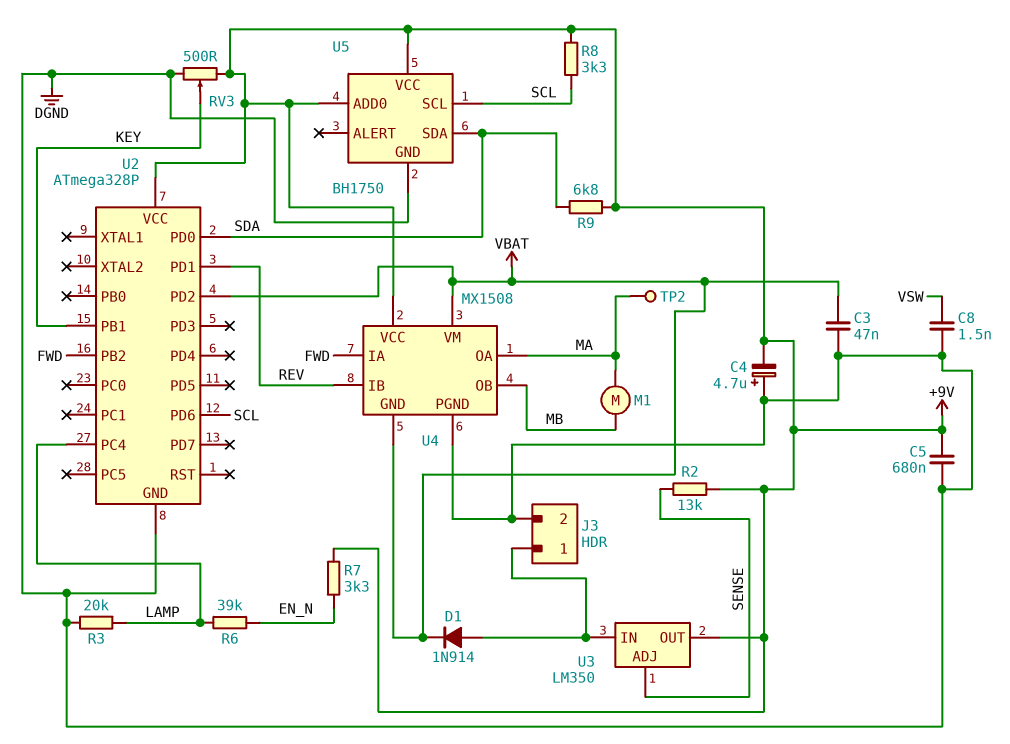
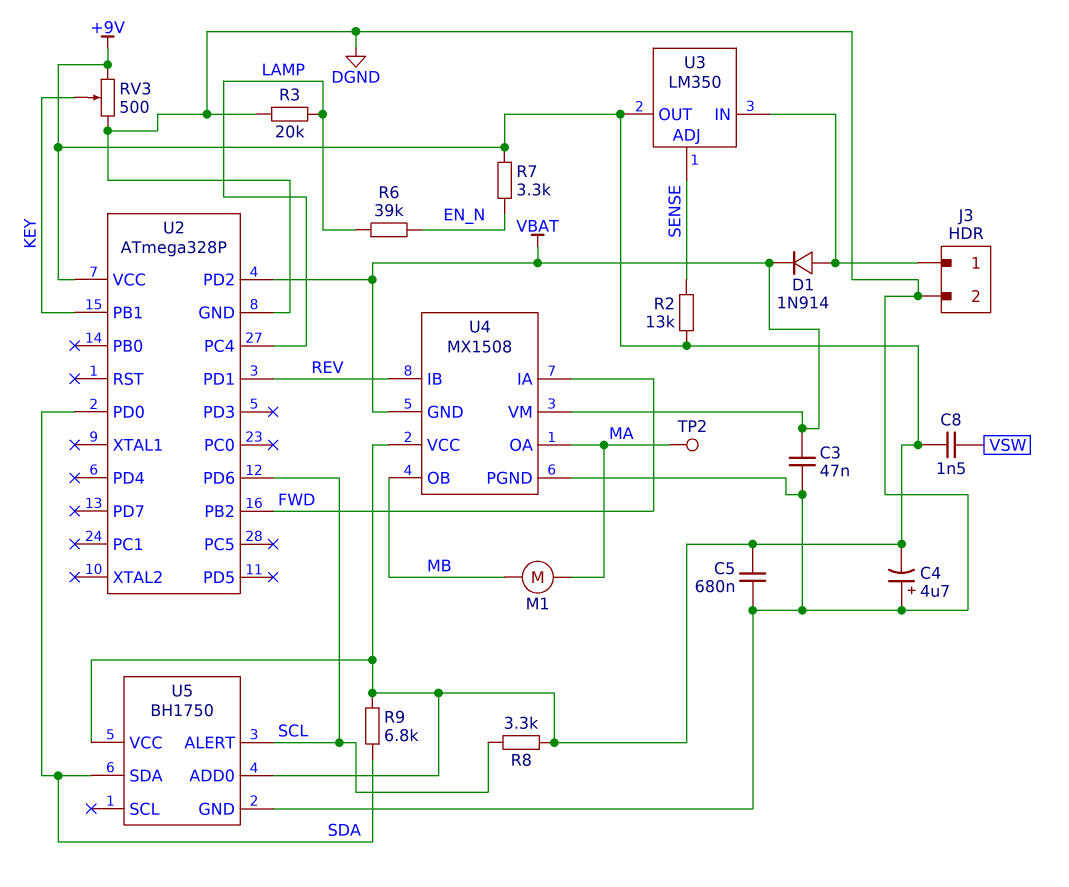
C8: 1.5nF (DGND, VSW) -> 1.5nF (+9V, VSW)
U5 pin ALERT: none -> SCL
U5 pin SCL: SCL -> none

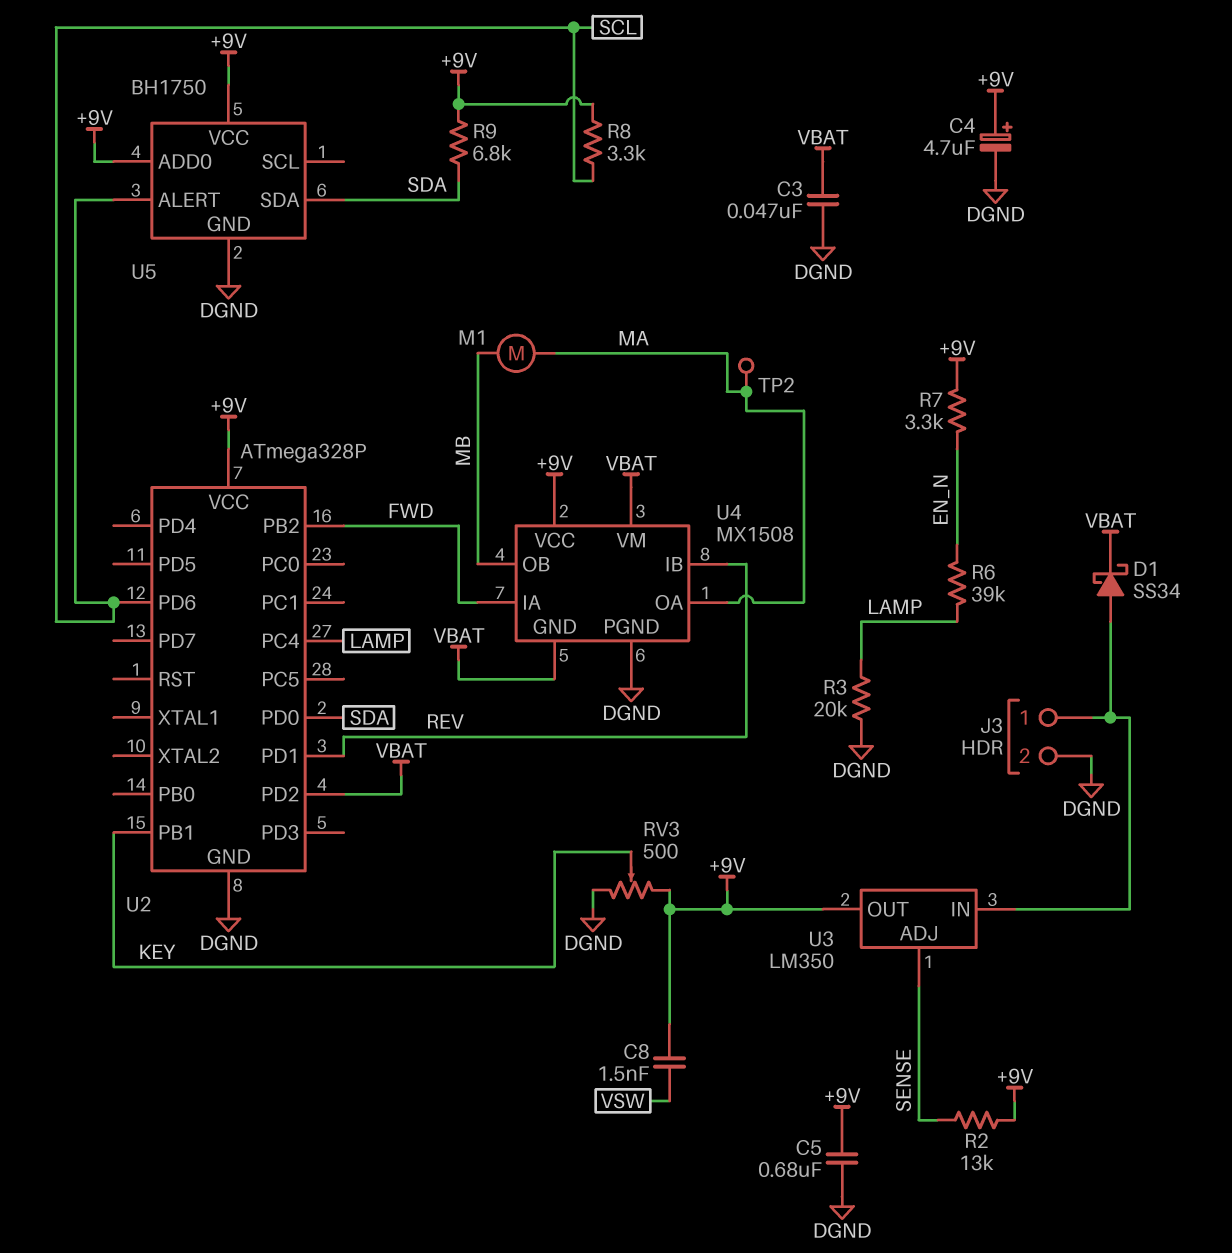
C4: 4.7uF (plus DGND, minus +9V) -> 4.7uF (plus +9V, minus DGND)
D1: diode 1N914 (A J3/1, K VBAT) -> schottky SS34 (A J3/1, K VBAT)

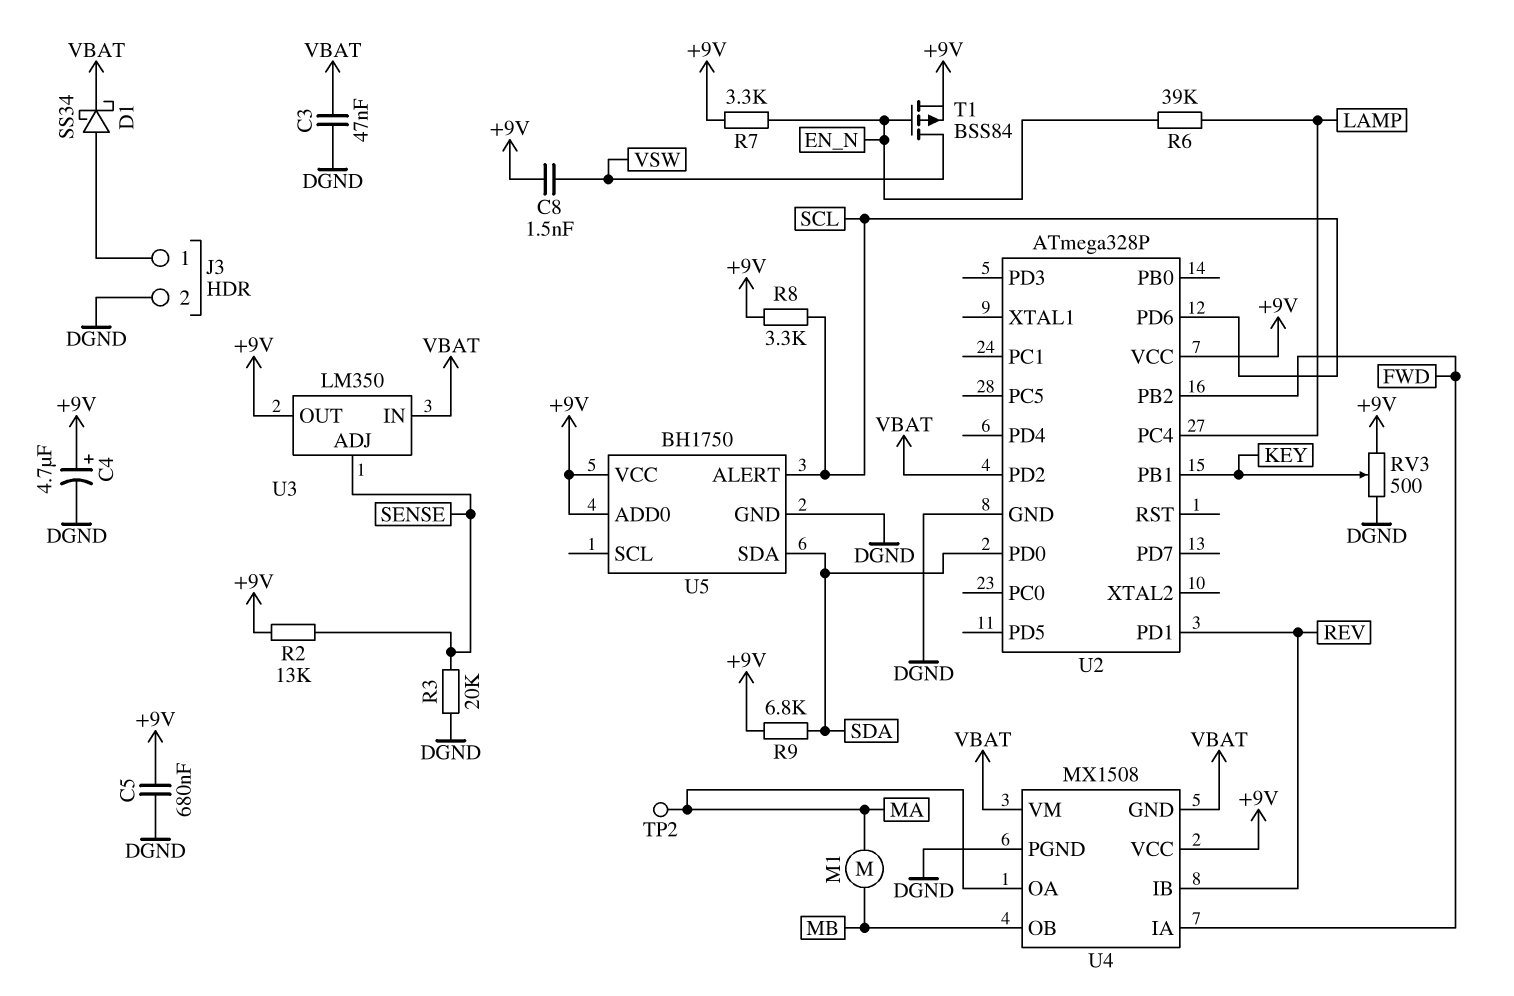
R3: 20k (DGND, LAMP) -> 20k (DGND, SENSE)
T1: none -> PMOS BSS84 (G EN_N, D VSW, S +9V)
U3 pin IN: J3/1 -> VBAT

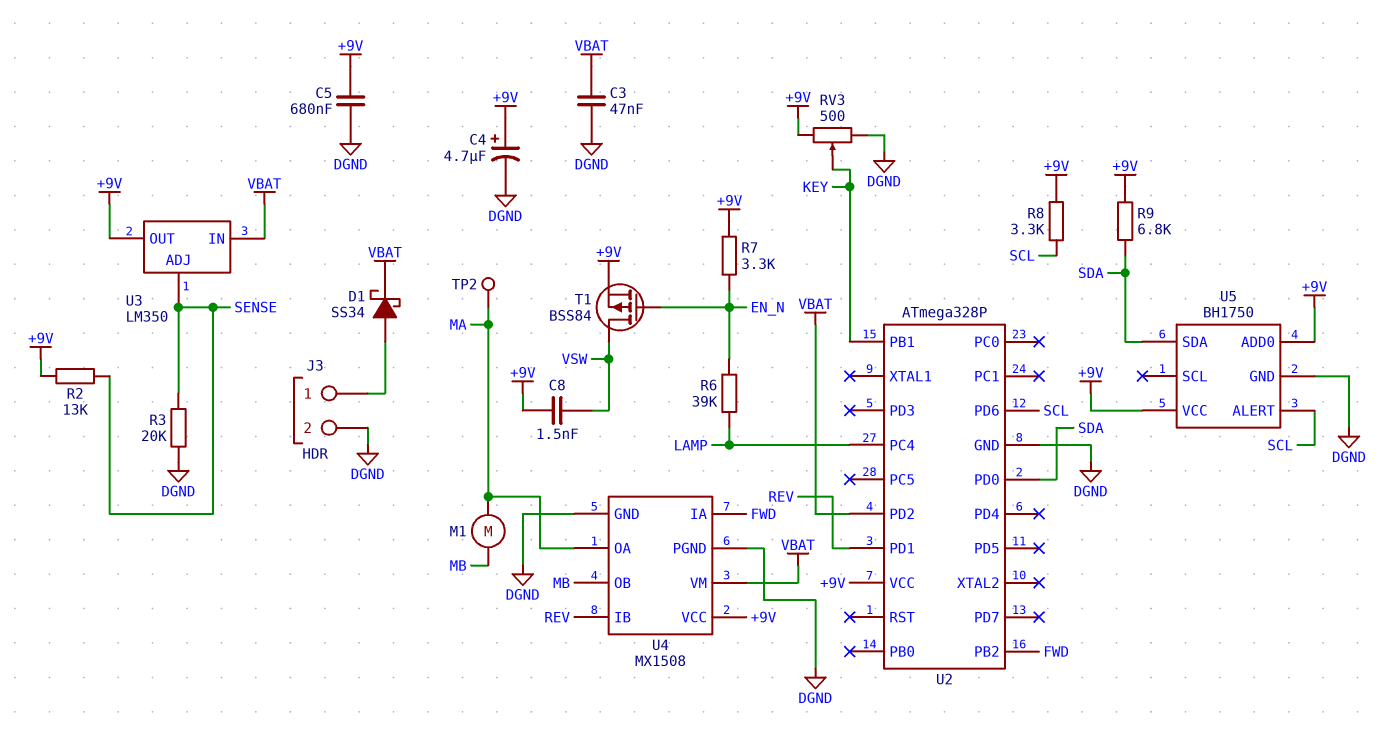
U4 pin GND: VBAT -> DGND

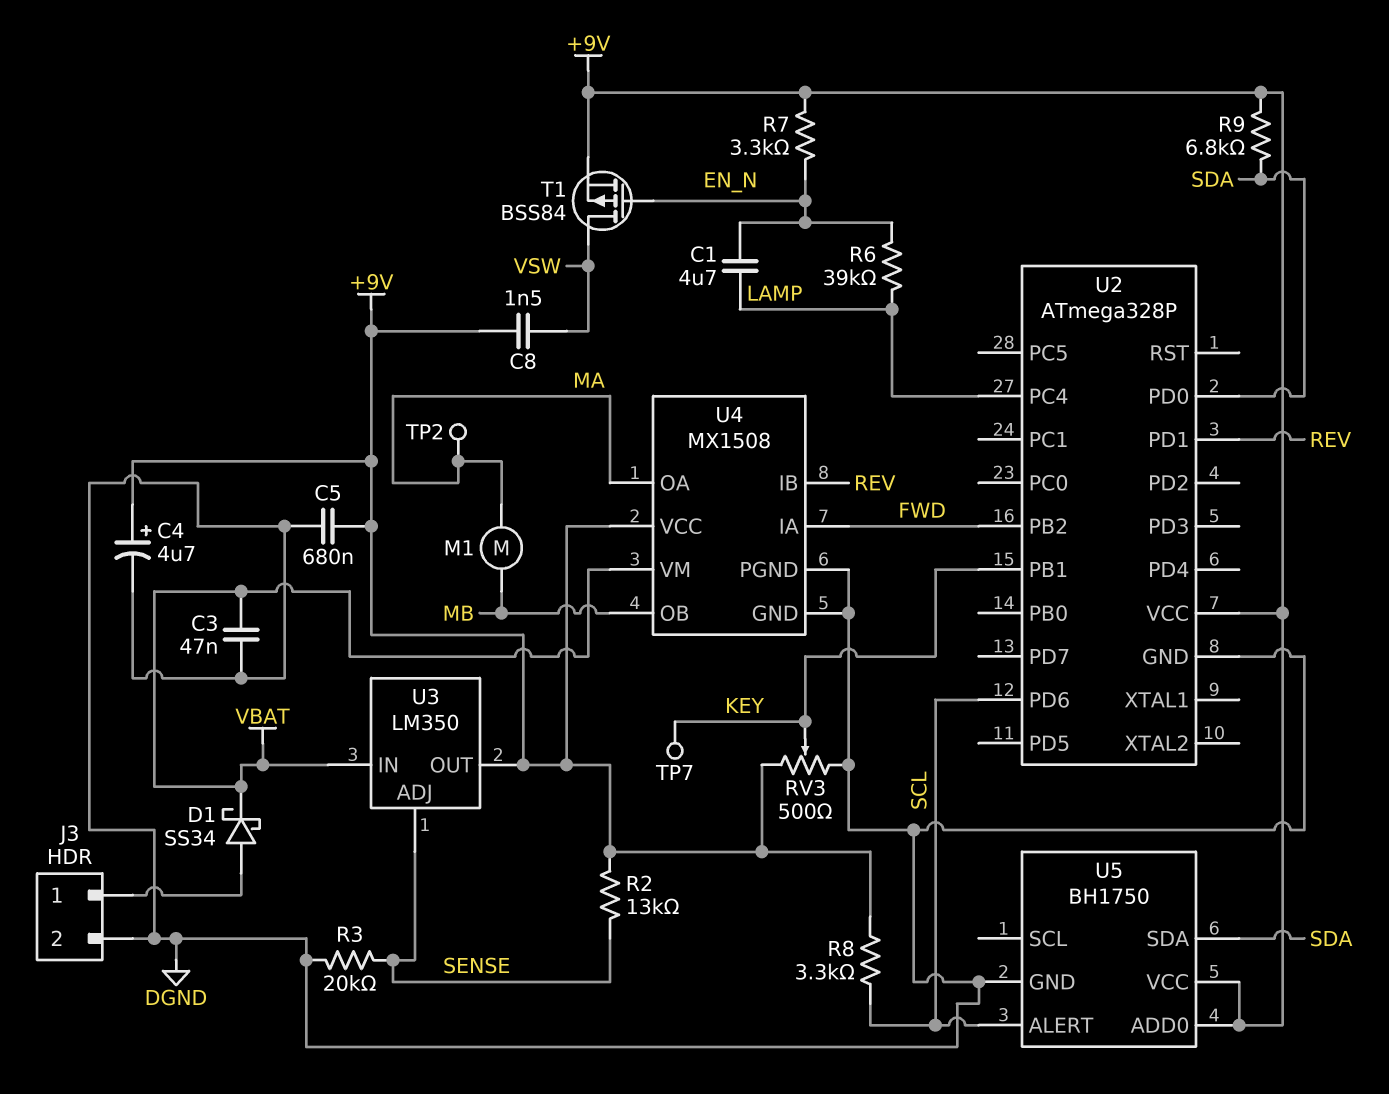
C1: none -> 4.7uF (EN_N, LAMP)
TP7: none -> test point (KEY)
U2 pin PD2: VBAT -> none

